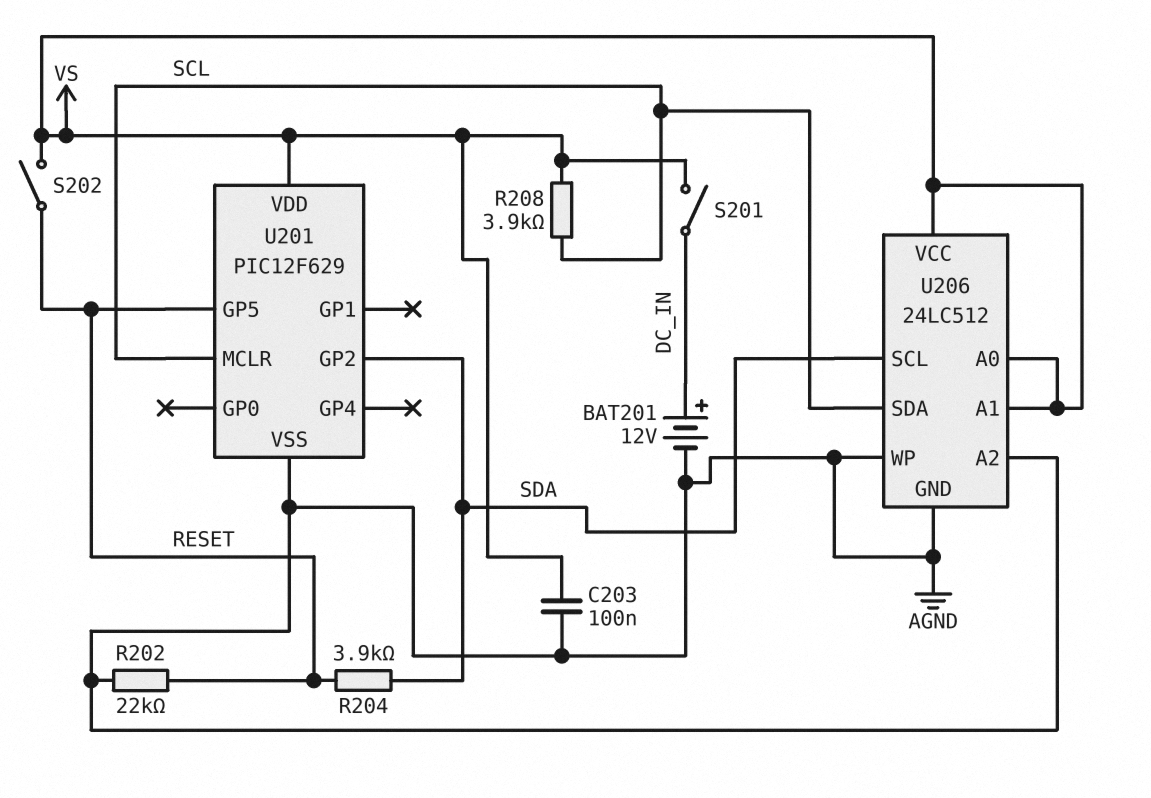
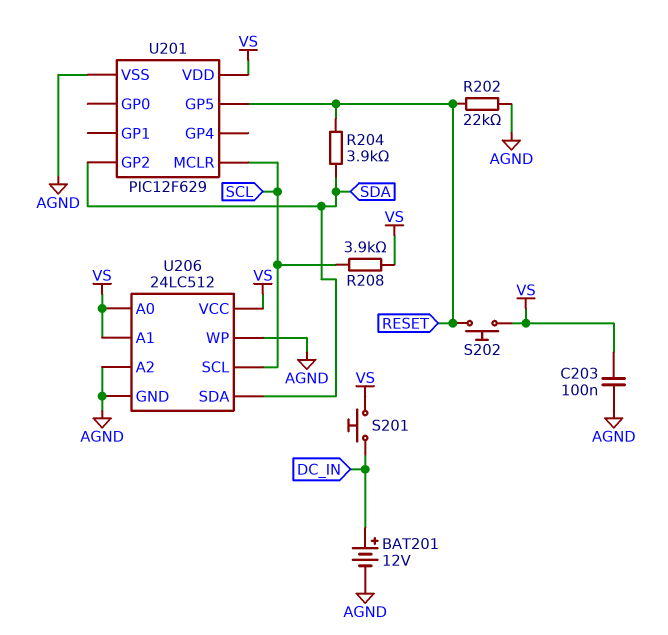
S201: switch (DC_IN, VS) -> button (DC_IN, VS)
S202: switch (RESET, VS) -> button (RESET, VS)
U206 pin SCL: SDA -> SCL
U206 pin SDA: SCL -> SDA

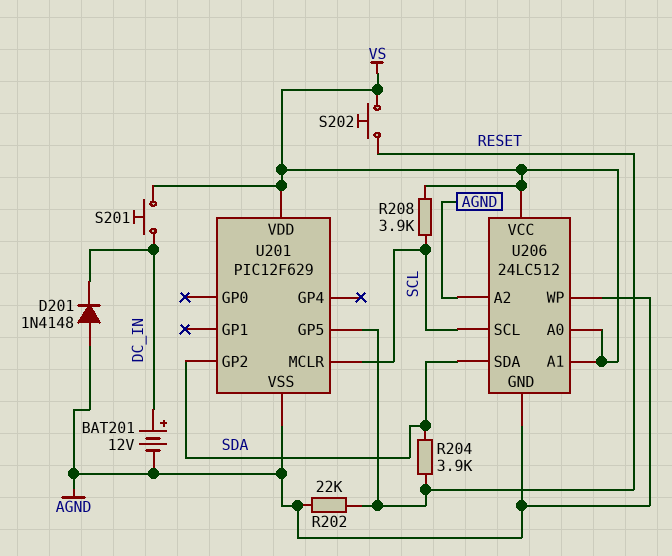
C203: 100nF (AGND, VS) -> none
D201: none -> diode 1N4148 (A AGND, K DC_IN)

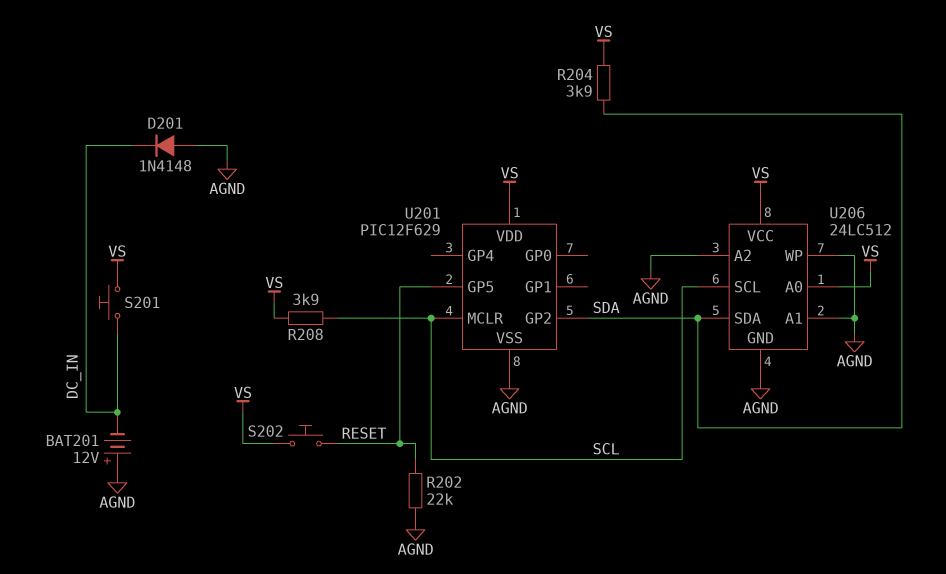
BAT201: 12V (plus DC_IN, minus AGND) -> 12V (plus AGND, minus DC_IN)
R204: 3.9k (RESET, SDA) -> 3.9k (SDA, VS)
U206 pin A1: VS -> AGND

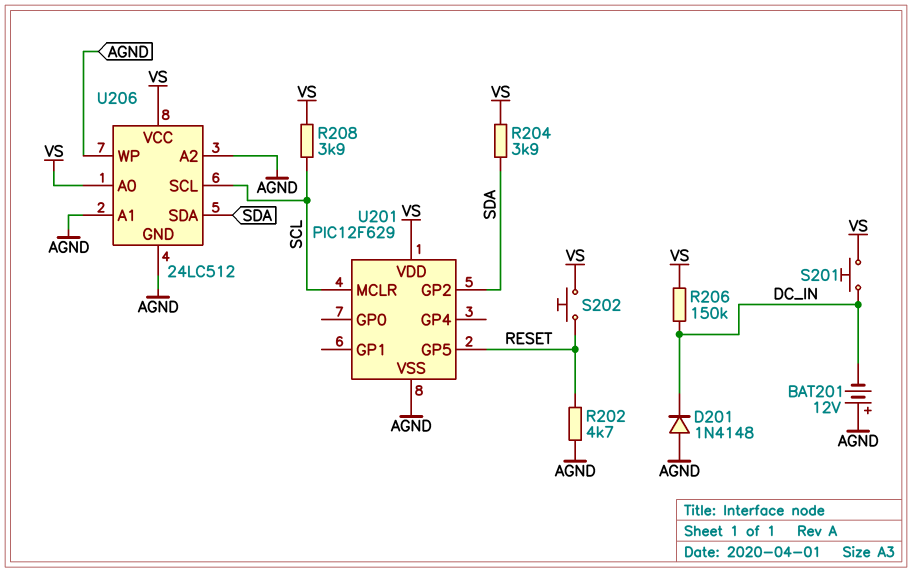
R202: 22k (AGND, RESET) -> 4.7k (AGND, RESET)
R206: none -> 150k (DC_IN, VS)

